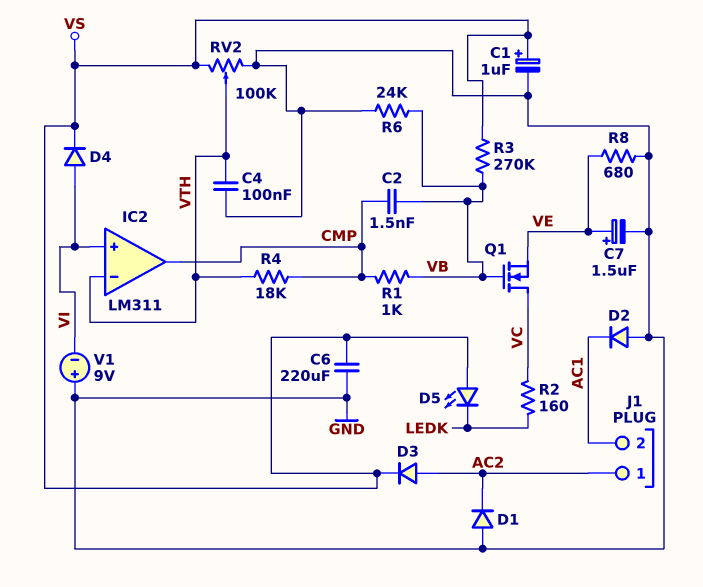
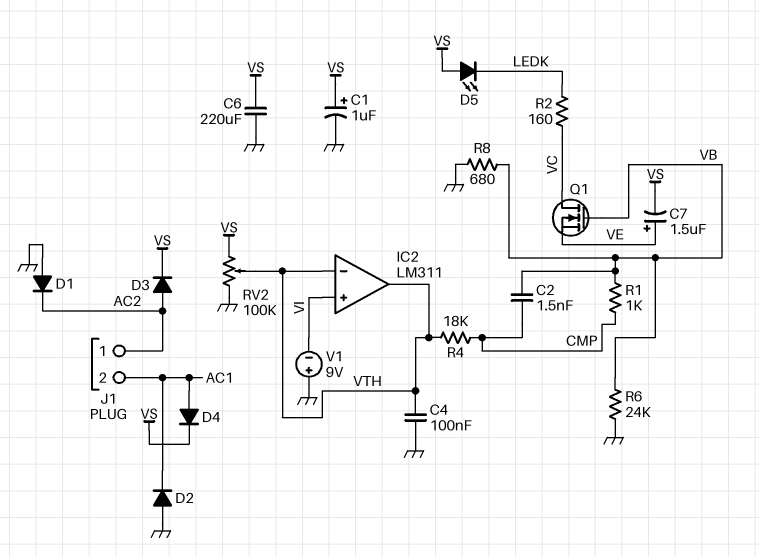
C7: 1.5uF (plus VE, minus GND) -> 1.5uF (plus VE, minus VS)
D4: diode (A VI, K VS) -> diode (A AC1, K VS)
IC2 pin out: CMP -> VTH
R3: 270k (VB, VS) -> none
R8: 680 (GND, VE) -> 680 (GND, VB)

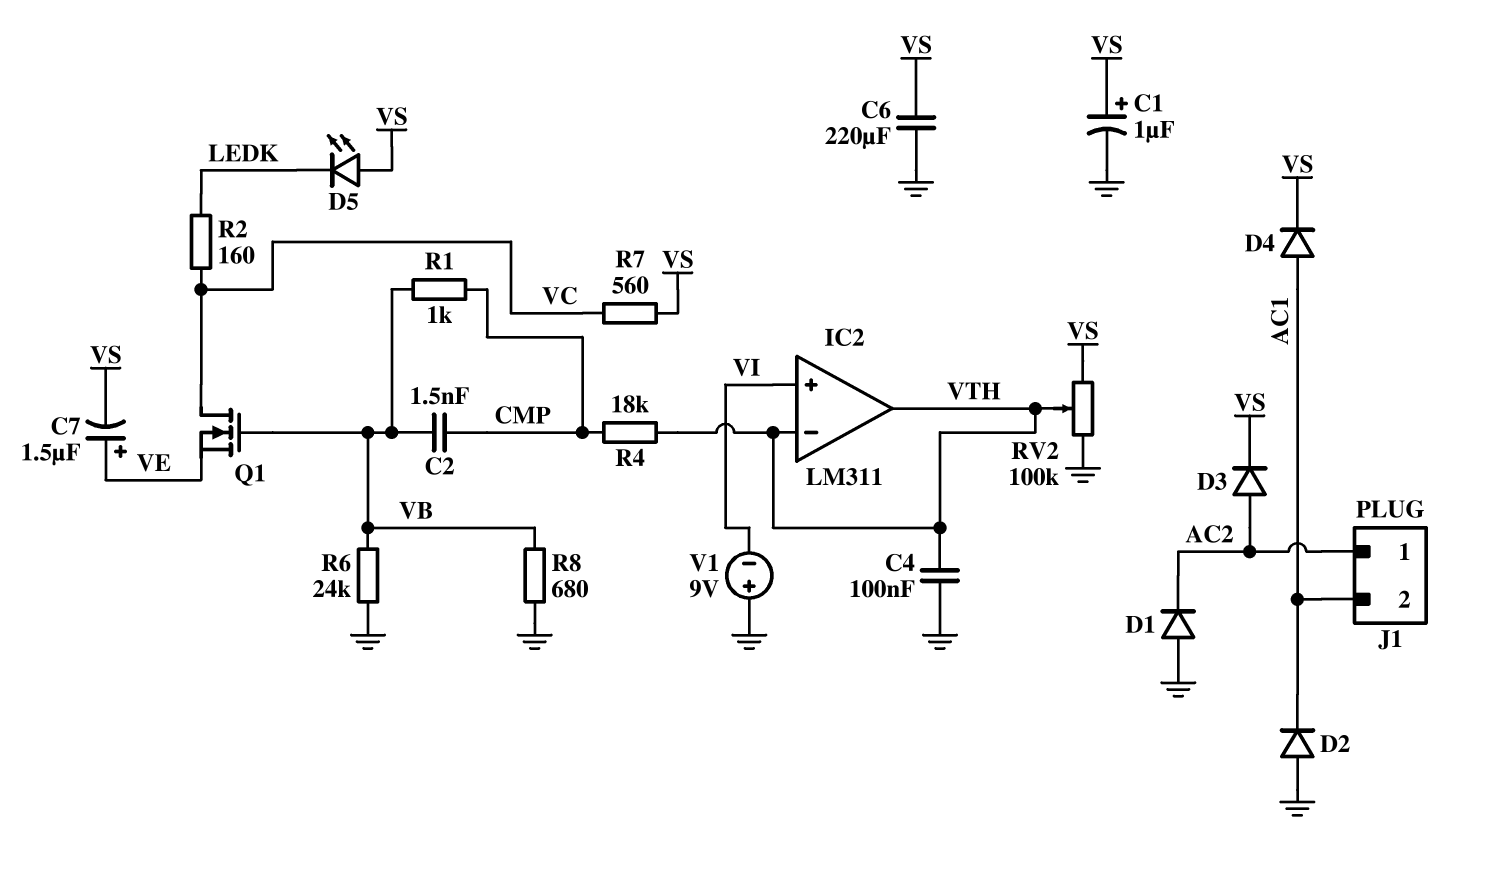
R7: none -> 560 (VC, VS)

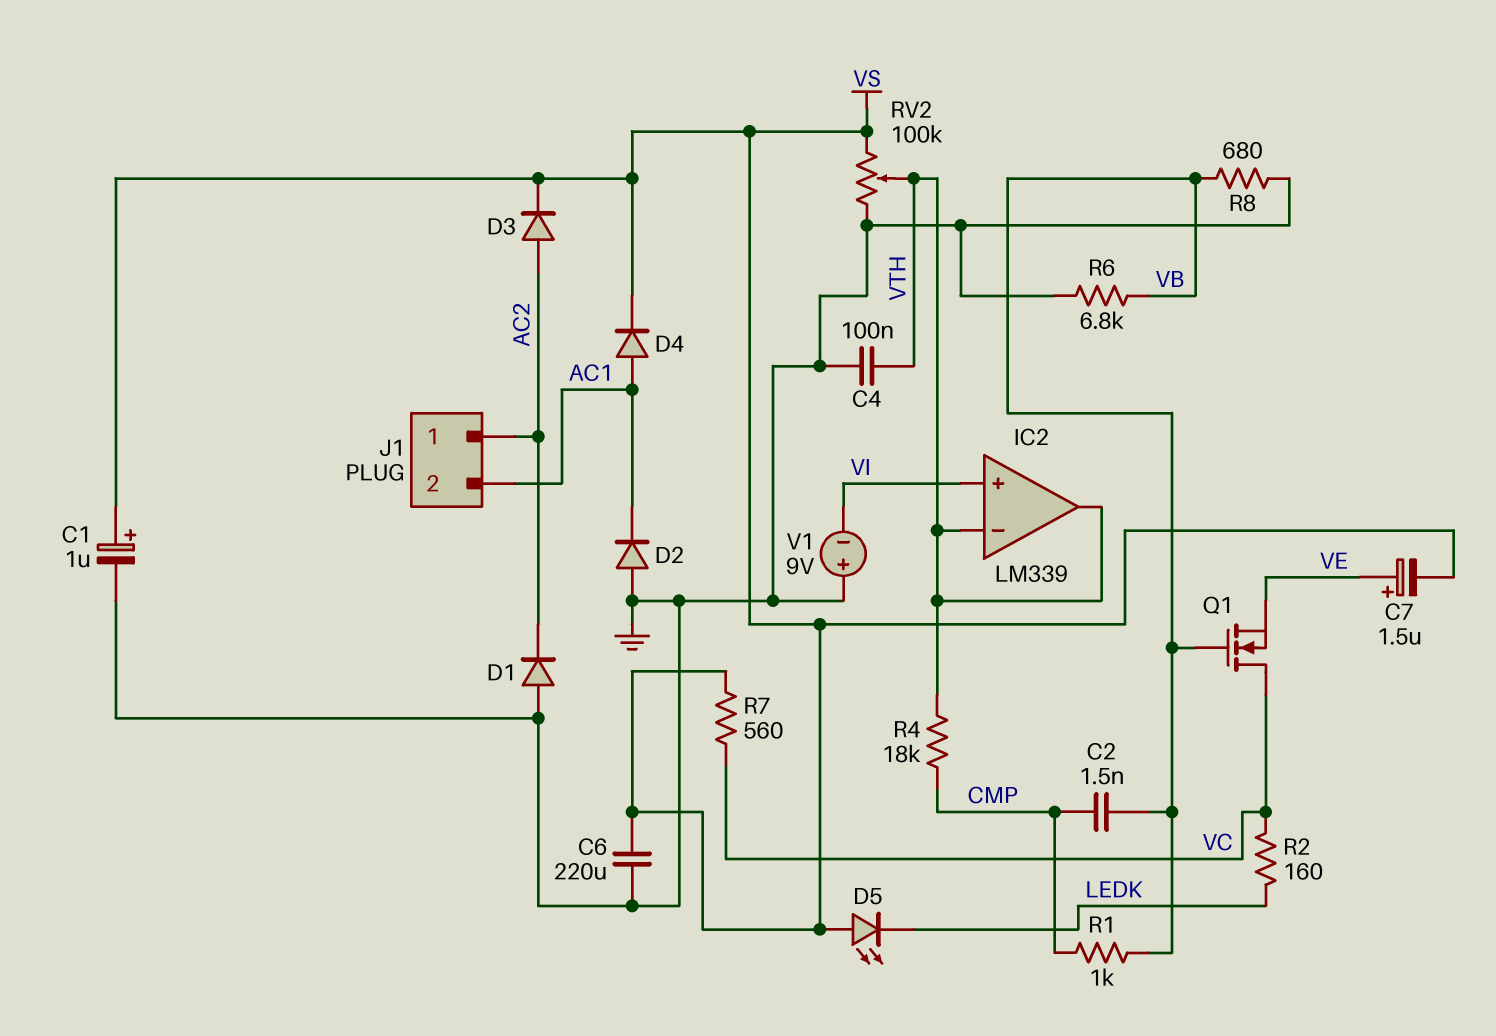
IC2: LM311 -> LM339
R6: 24k (GND, VB) -> 6.8k (GND, VB)

